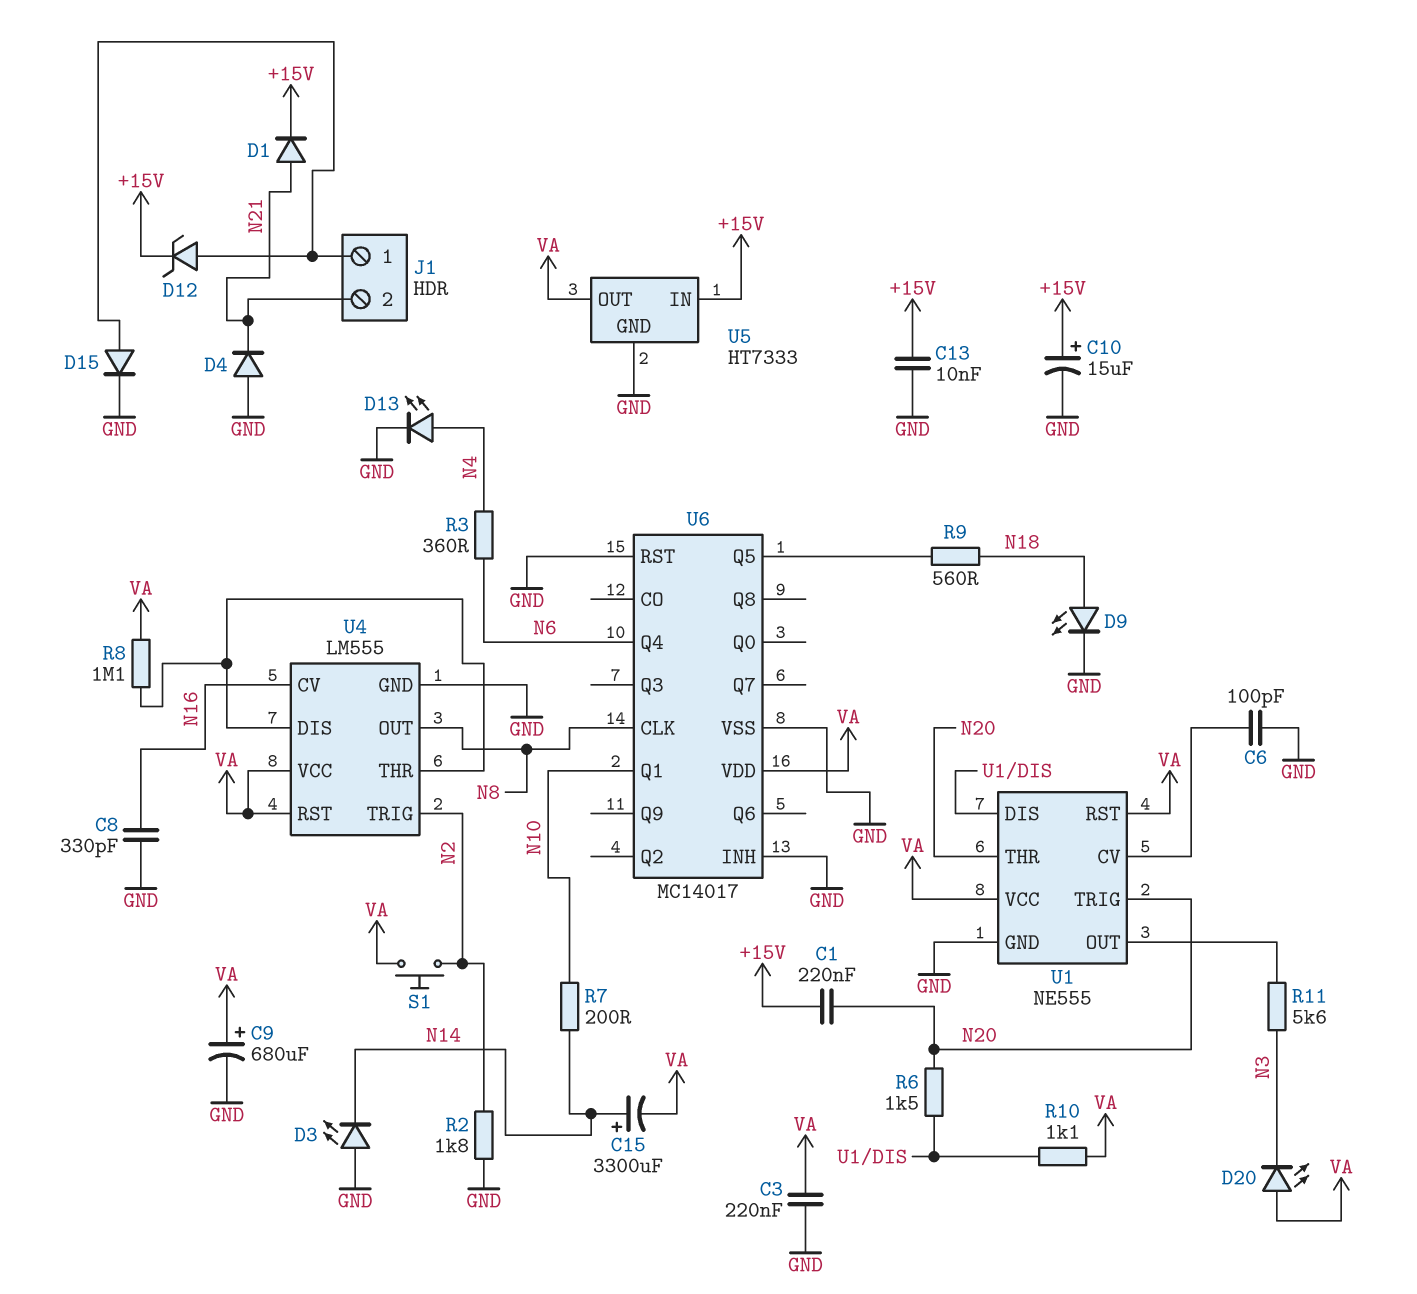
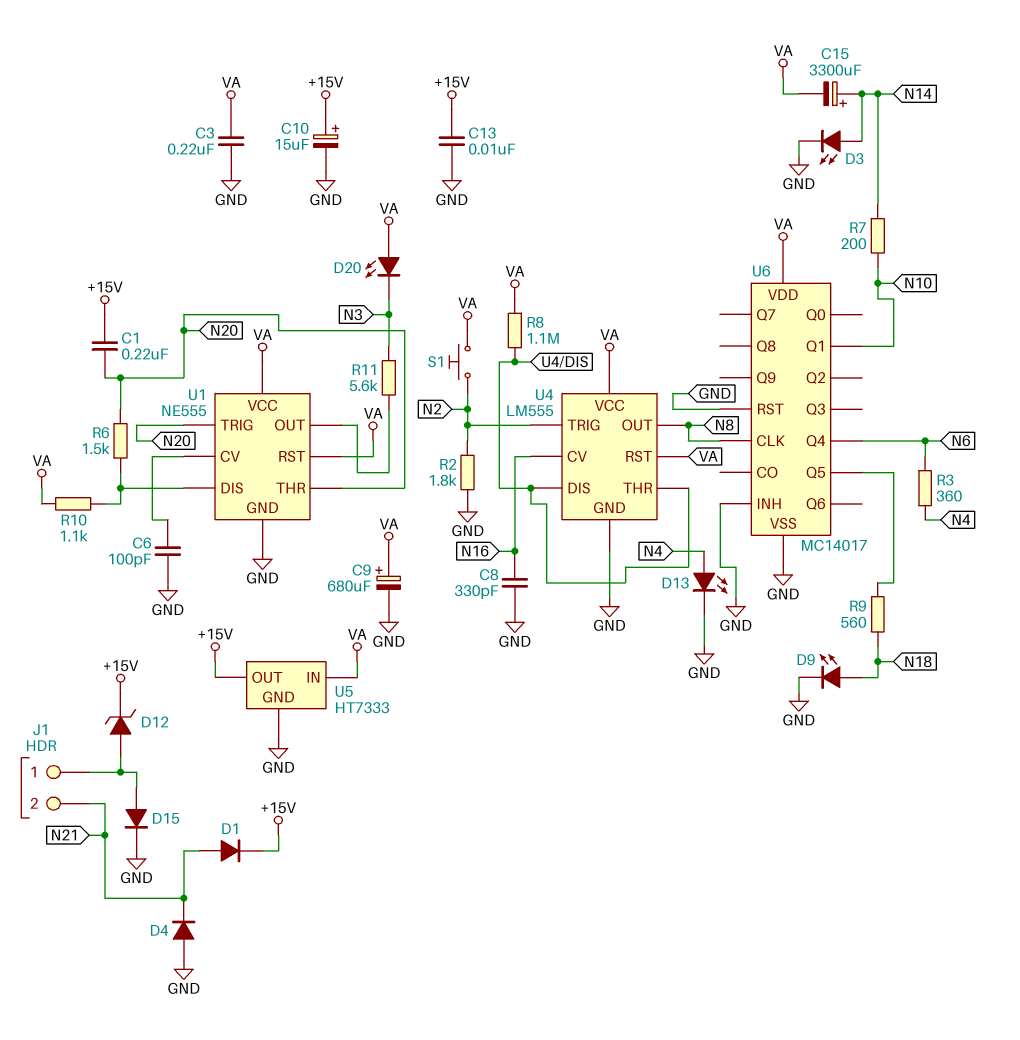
D3: LED (A GND, K N14) -> LED (A N14, K GND)
U5 pin IN: +15V -> VA
U5 pin OUT: VA -> +15V

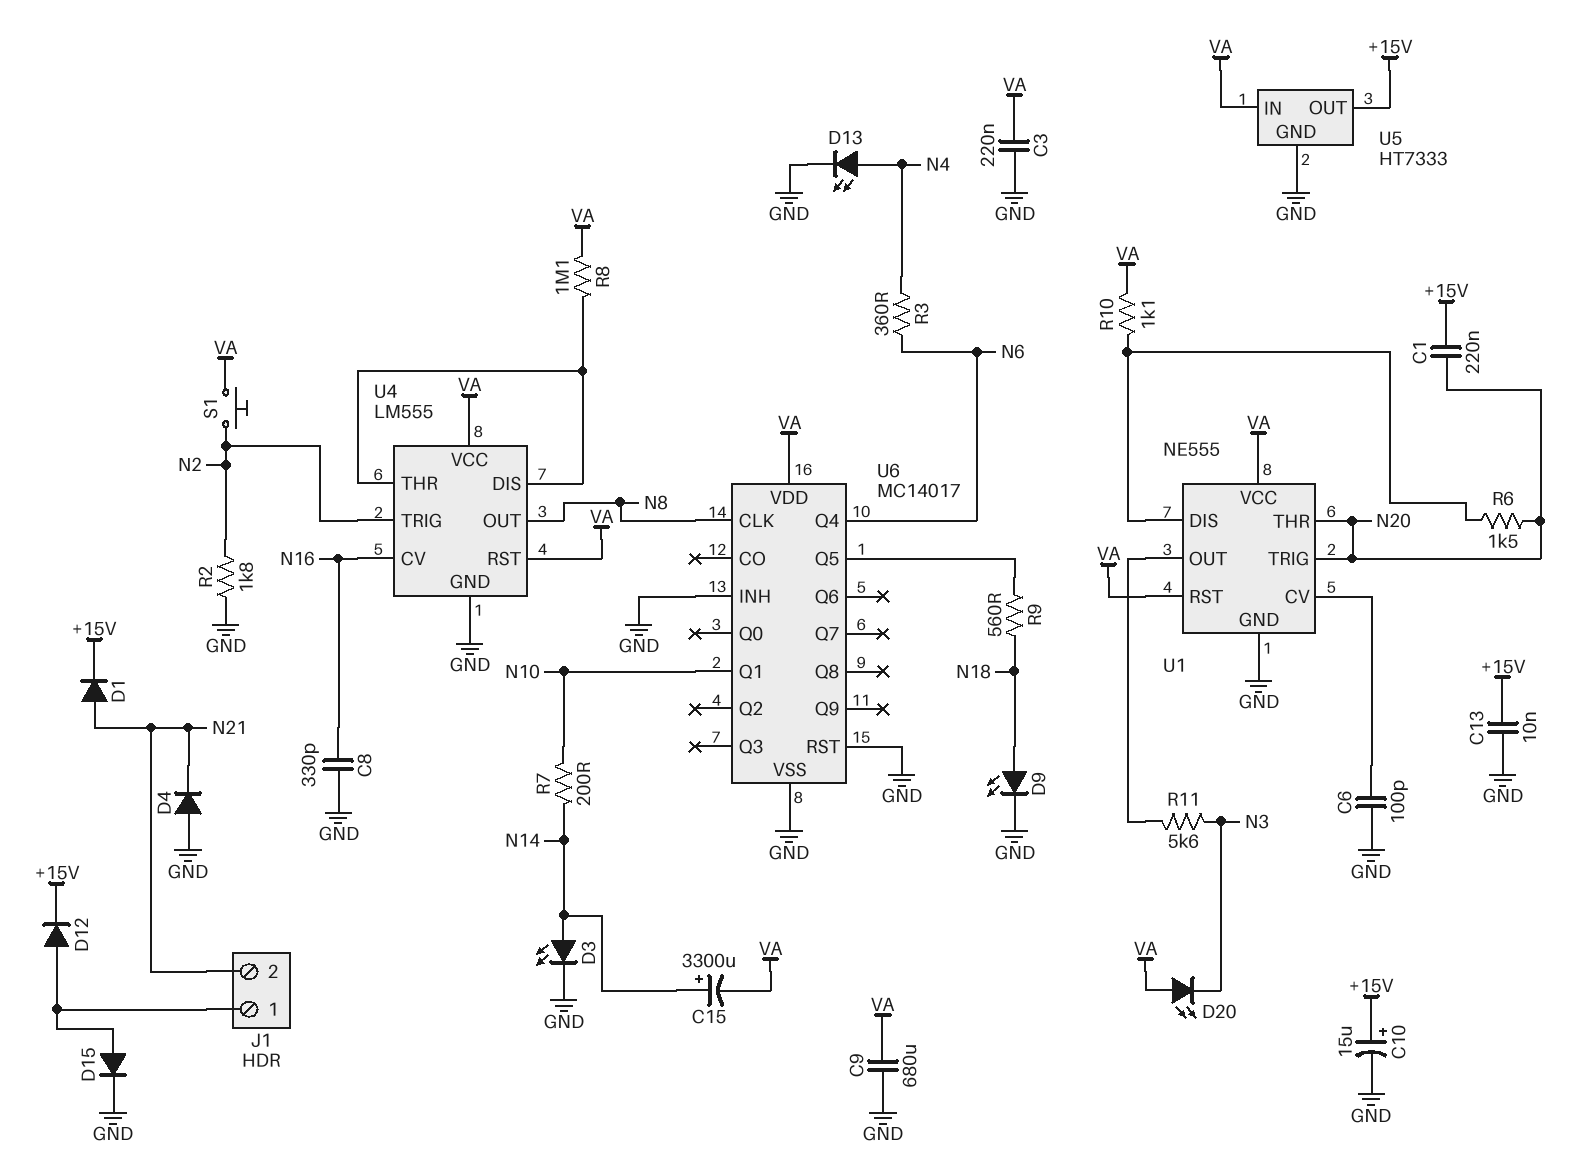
C9: 680uF (plus VA, minus GND) -> 680uF (GND, VA)
D12: zener (A J1/1, K +15V) -> diode (A J1/1, K +15V)

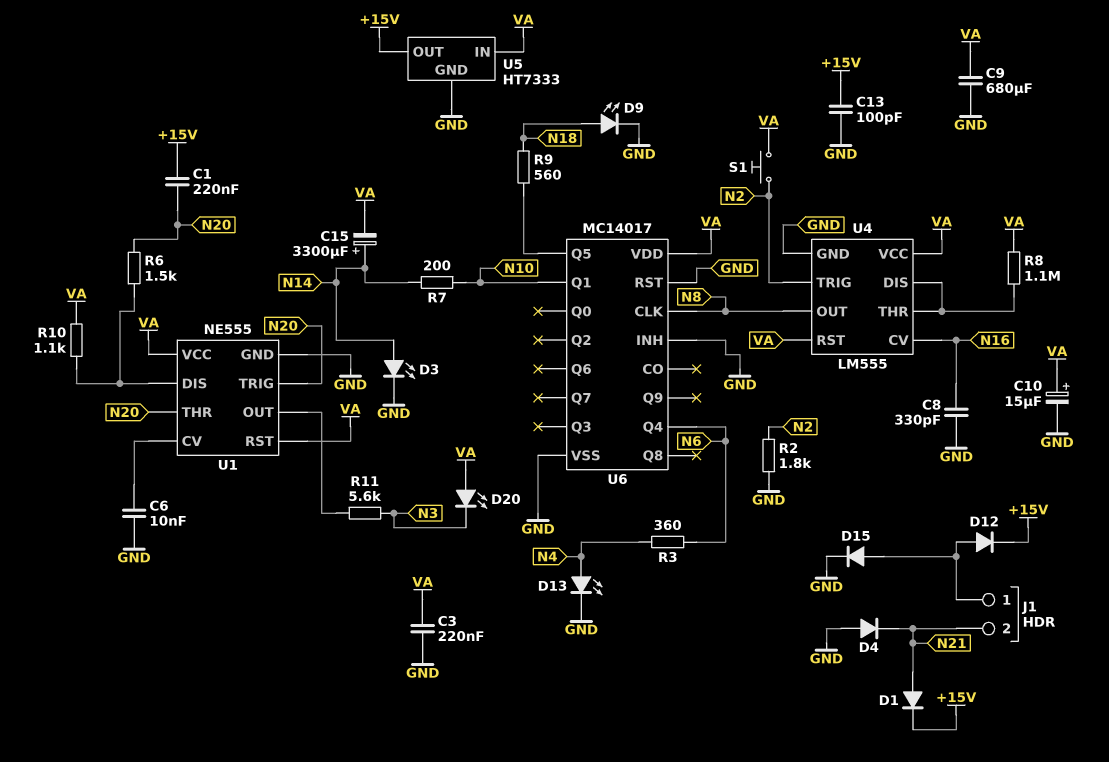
C6: 100pF (GND, U1/CV) -> 10nF (GND, U1/CV)
C10: 15uF (plus +15V, minus GND) -> 15uF (plus VA, minus GND)
C13: 10nF (+15V, GND) -> 100pF (+15V, GND)

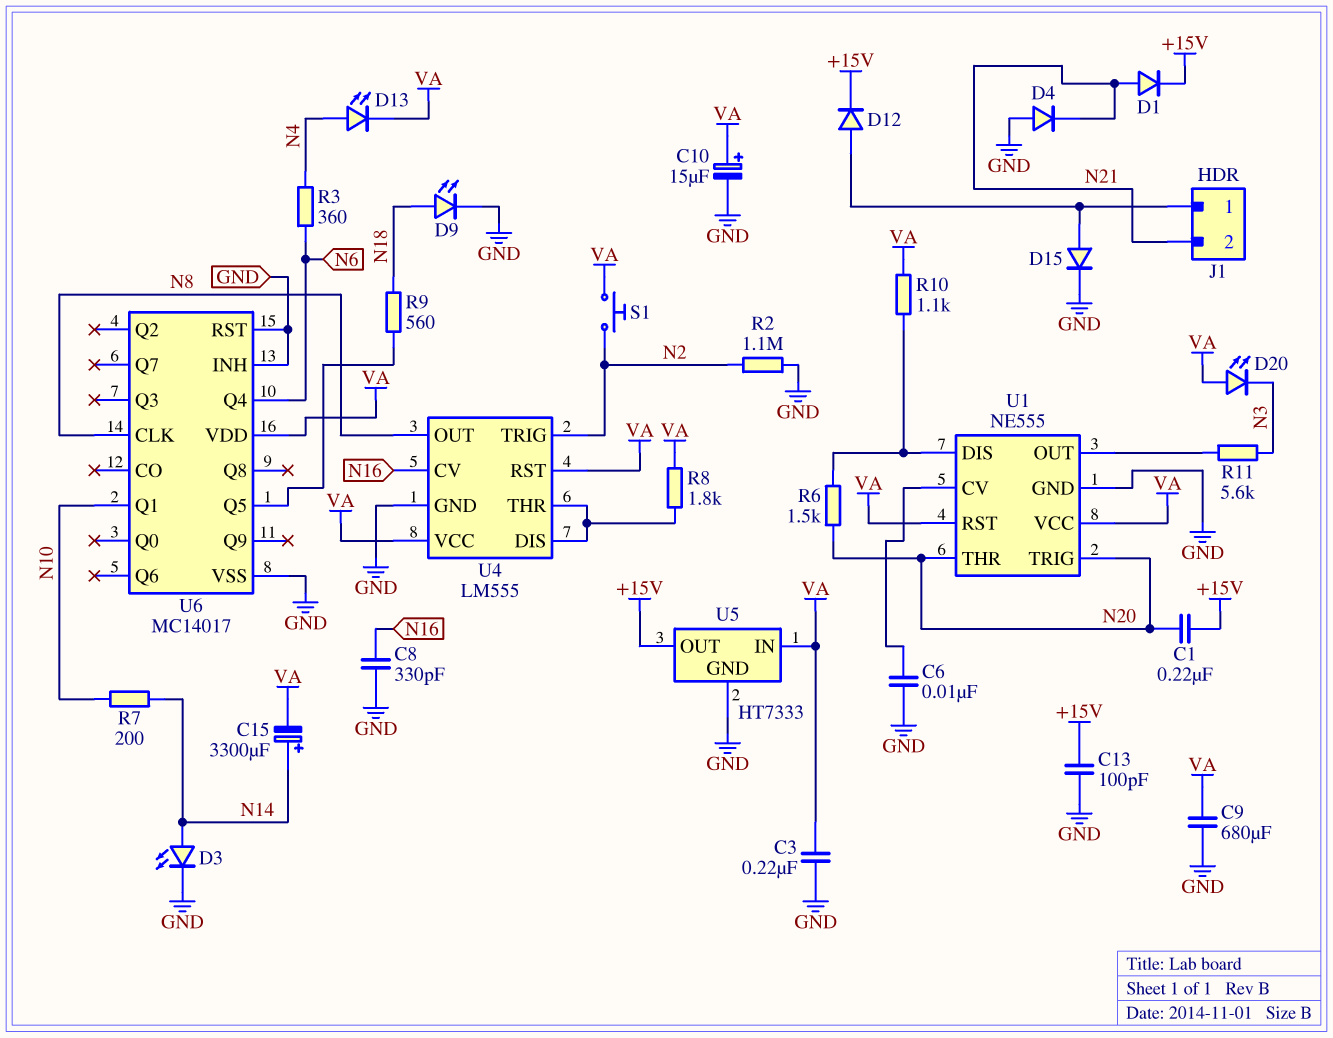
D13: LED (A N4, K GND) -> LED (A N4, K VA)
R2: 1.8k (GND, N2) -> 1.1M (GND, N2)
R8: 1.1M (U4/DIS, VA) -> 1.8k (U4/DIS, VA)

